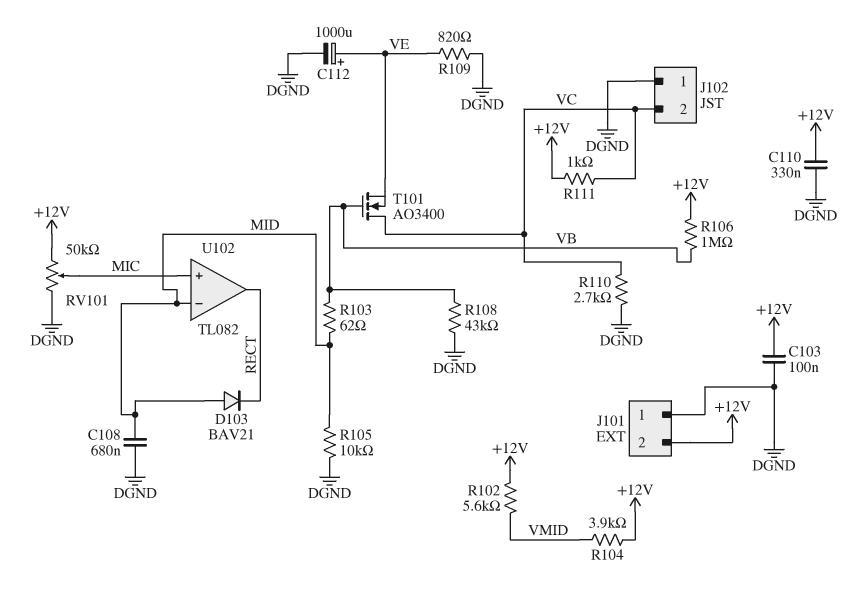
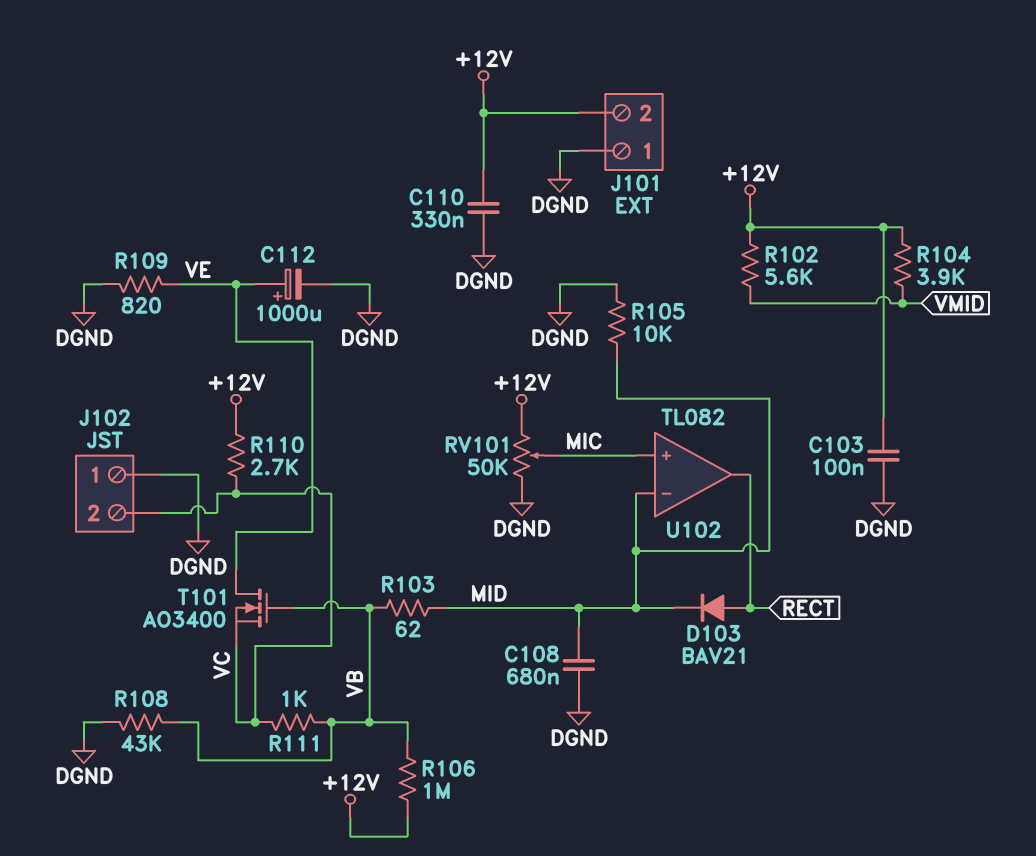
D103: diode BAV21 (A MID, K RECT) -> diode BAV21 (A RECT, K MID)
R110: 2.7k (DGND, VC) -> 2.7k (+12V, VC)
R111: 1k (+12V, VC) -> 1k (VB, VC)
T101: NMOS AO3400 (G VB, D VC, S VE) -> NMOS AO3400 (G VB, D VE, S VC)

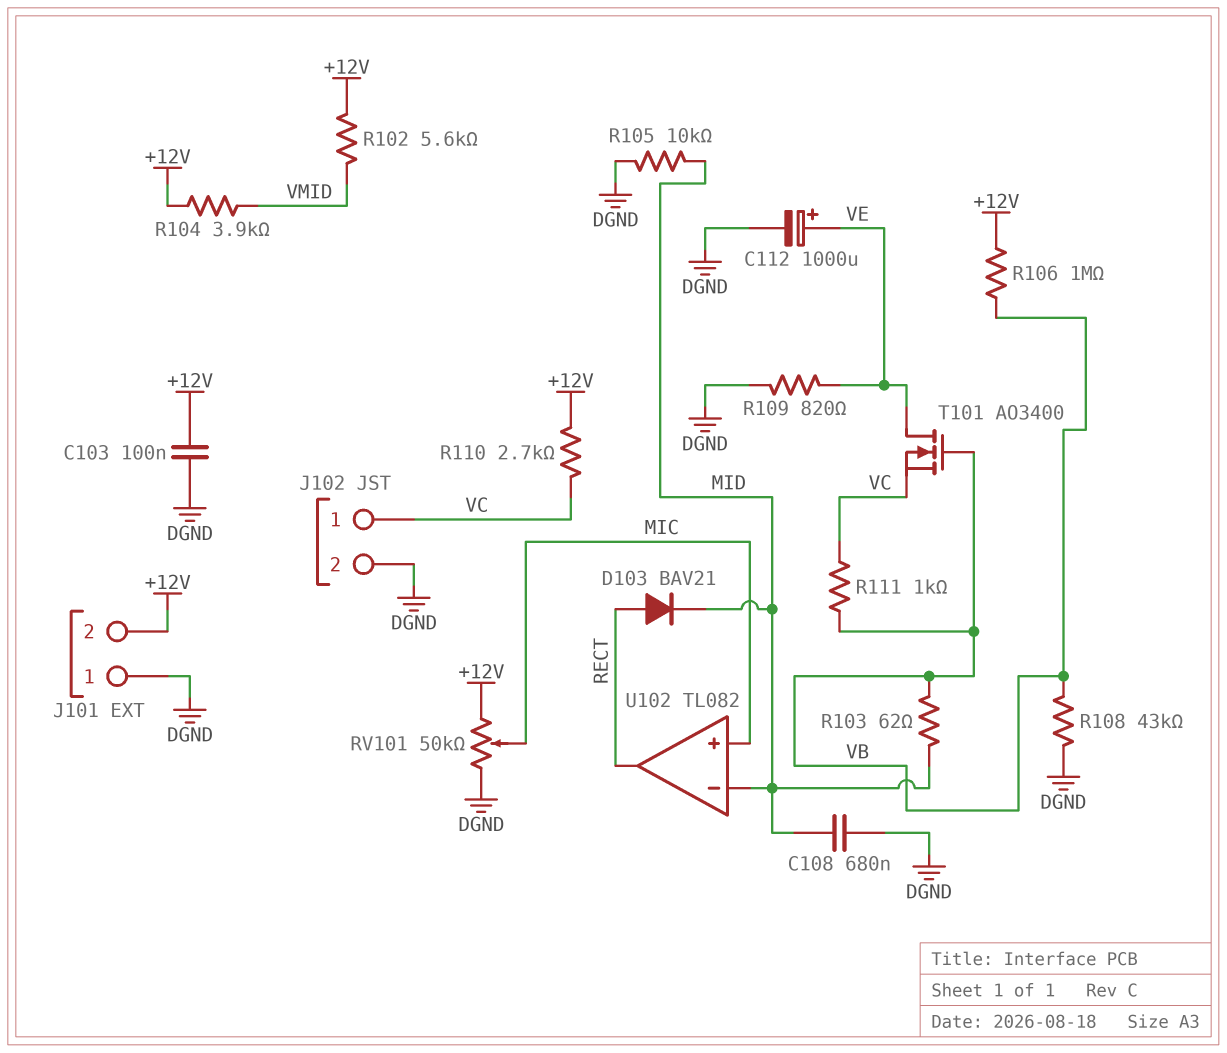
C110: 330nF (+12V, DGND) -> none
J102 pin 1: DGND -> VC
J102 pin 2: VC -> DGND

